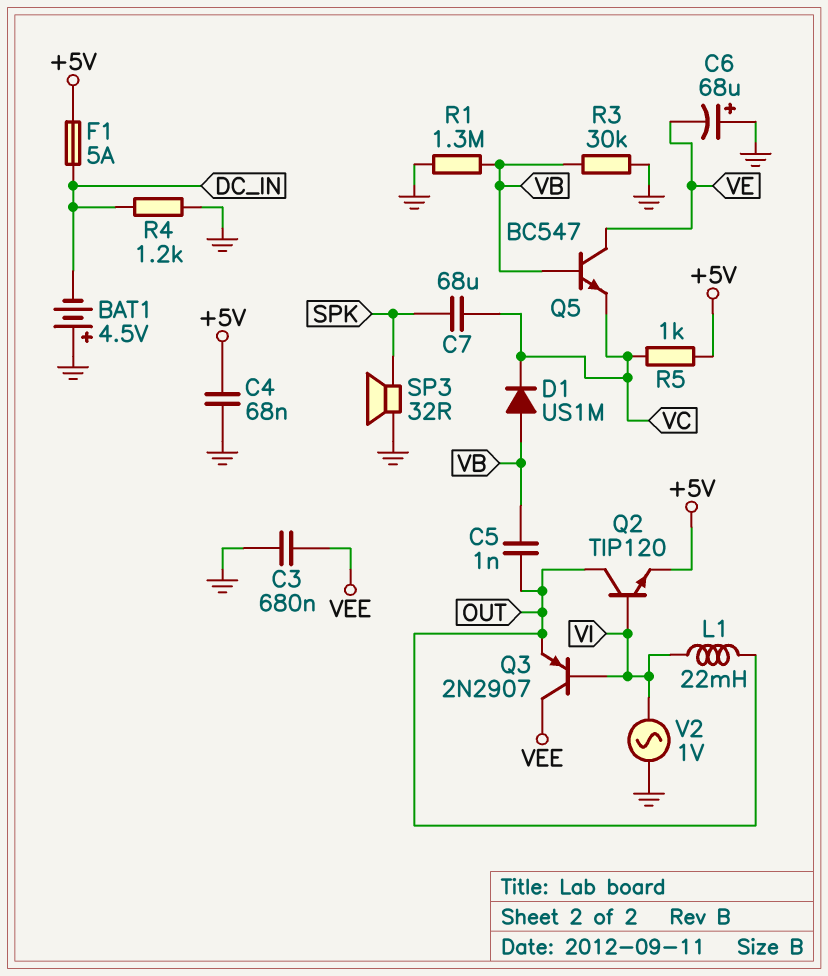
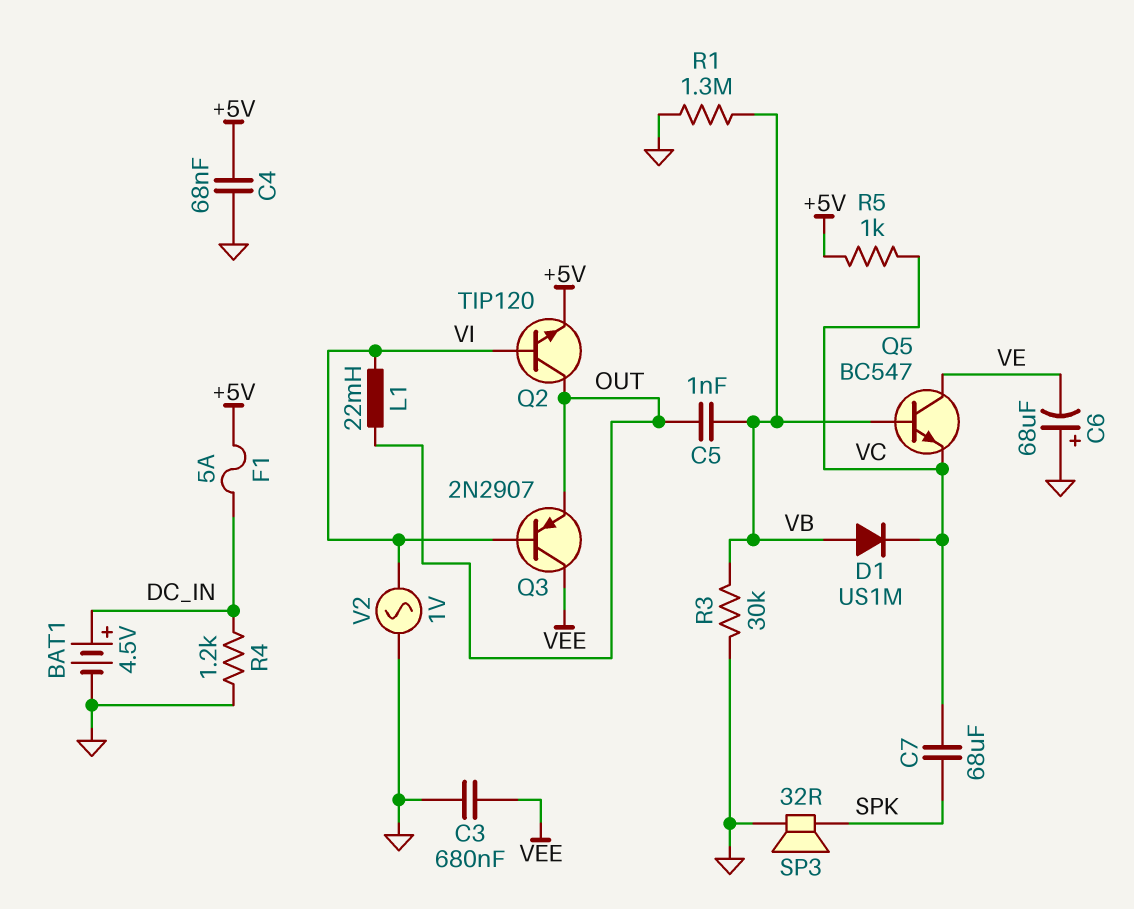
BAT1: 4.5V (plus GND, minus DC_IN) -> 4.5V (plus DC_IN, minus GND)

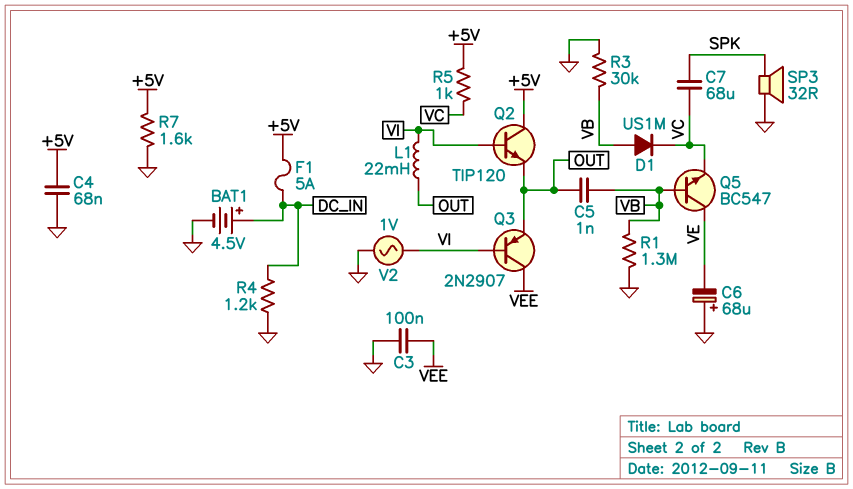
C3: 680nF (GND, VEE) -> 100nF (GND, VEE)
Q2: NPN TIP120 (B VI, C OUT, E +5V) -> NPN TIP120 (B VI, C +5V, E OUT)
R7: none -> 1.6k (+5V, GND)

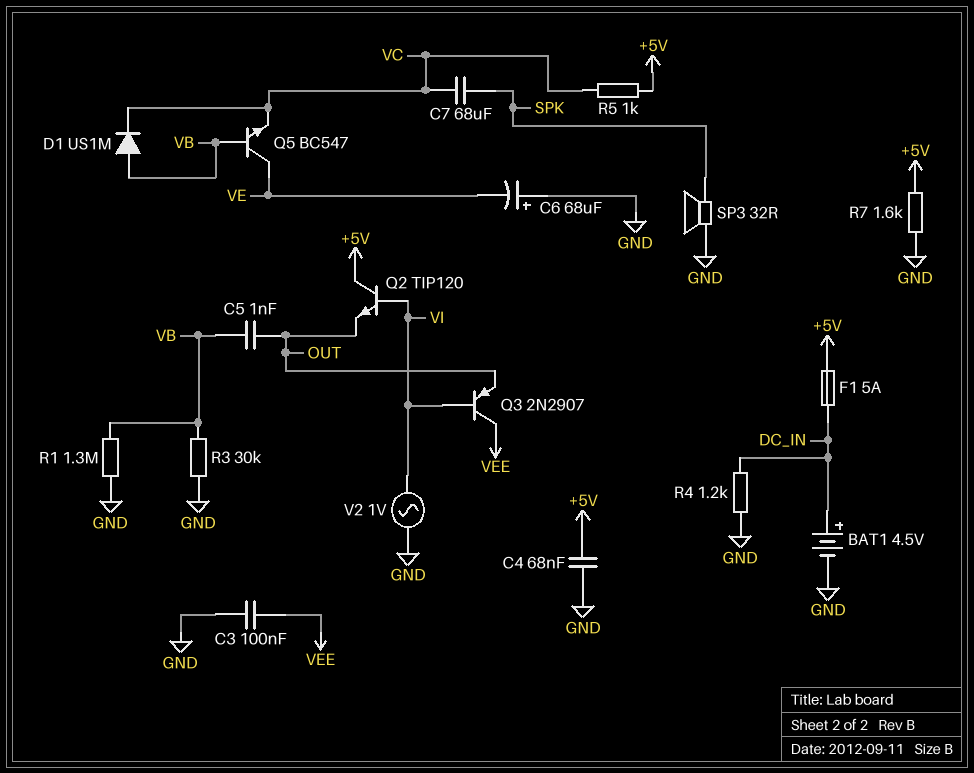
L1: 22mH (OUT, VI) -> none

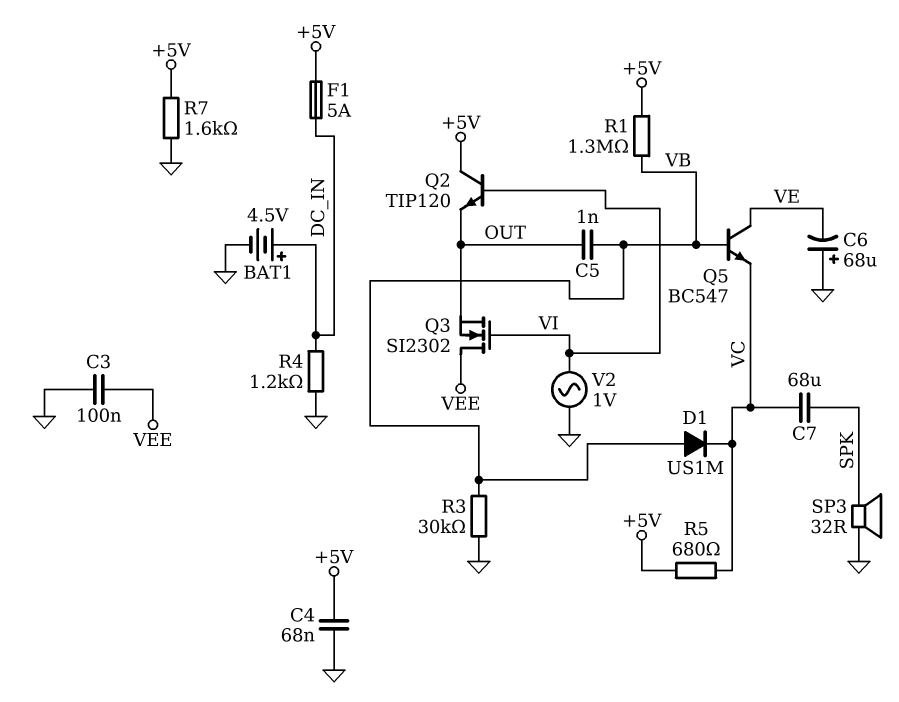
Q3: PNP 2N2907 (B VI, C VEE, E OUT) -> NMOS SI2302 (G VI, D VEE, S OUT)
R1: 1.3M (GND, VB) -> 1.3M (+5V, VB)
R5: 1k (+5V, VC) -> 680 (+5V, VC)

